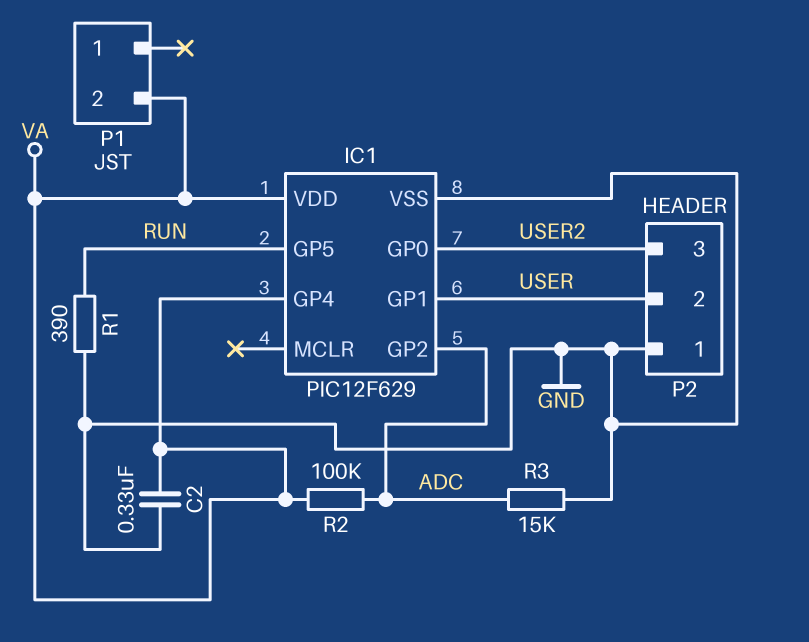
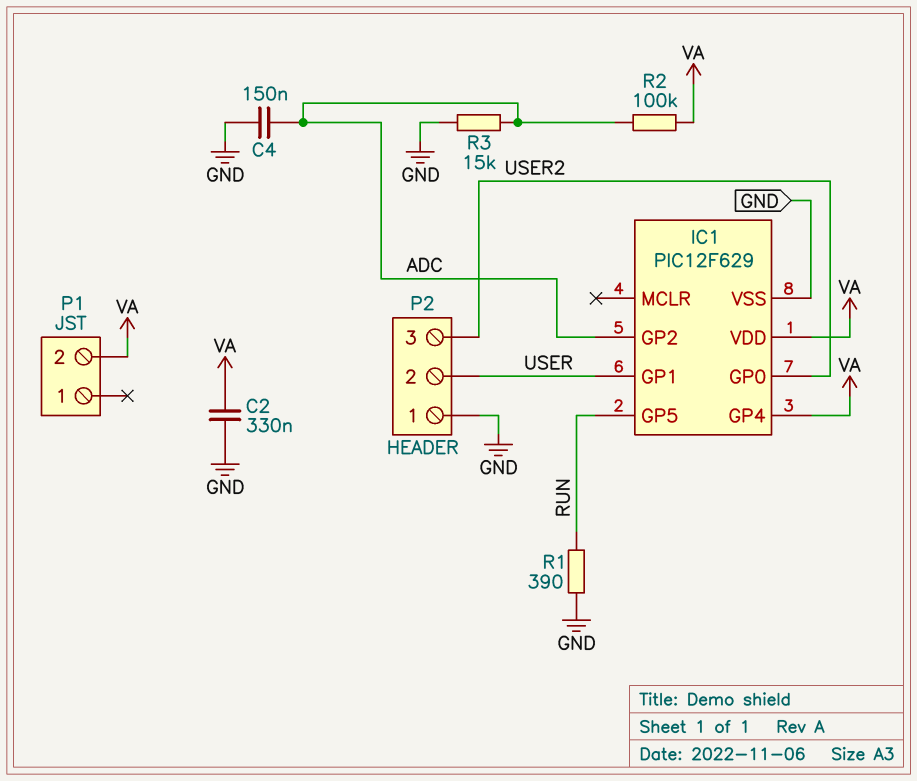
C4: none -> 150nF (ADC, GND)

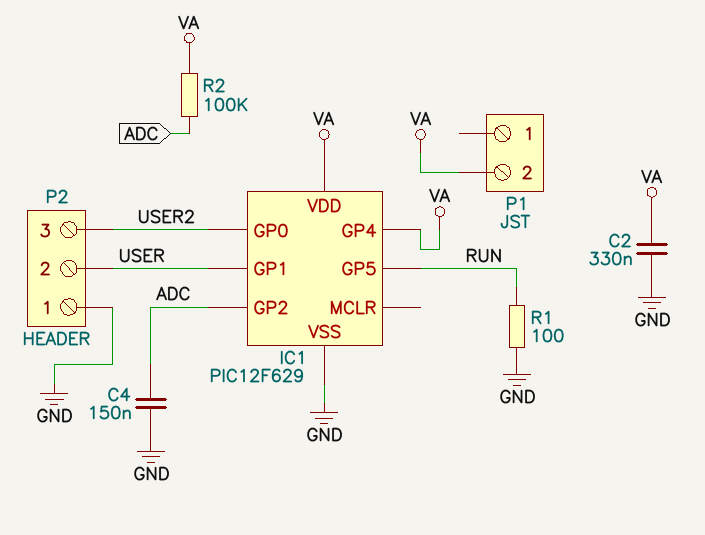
R1: 390 (GND, RUN) -> 100 (GND, RUN)
R3: 15k (ADC, GND) -> none

